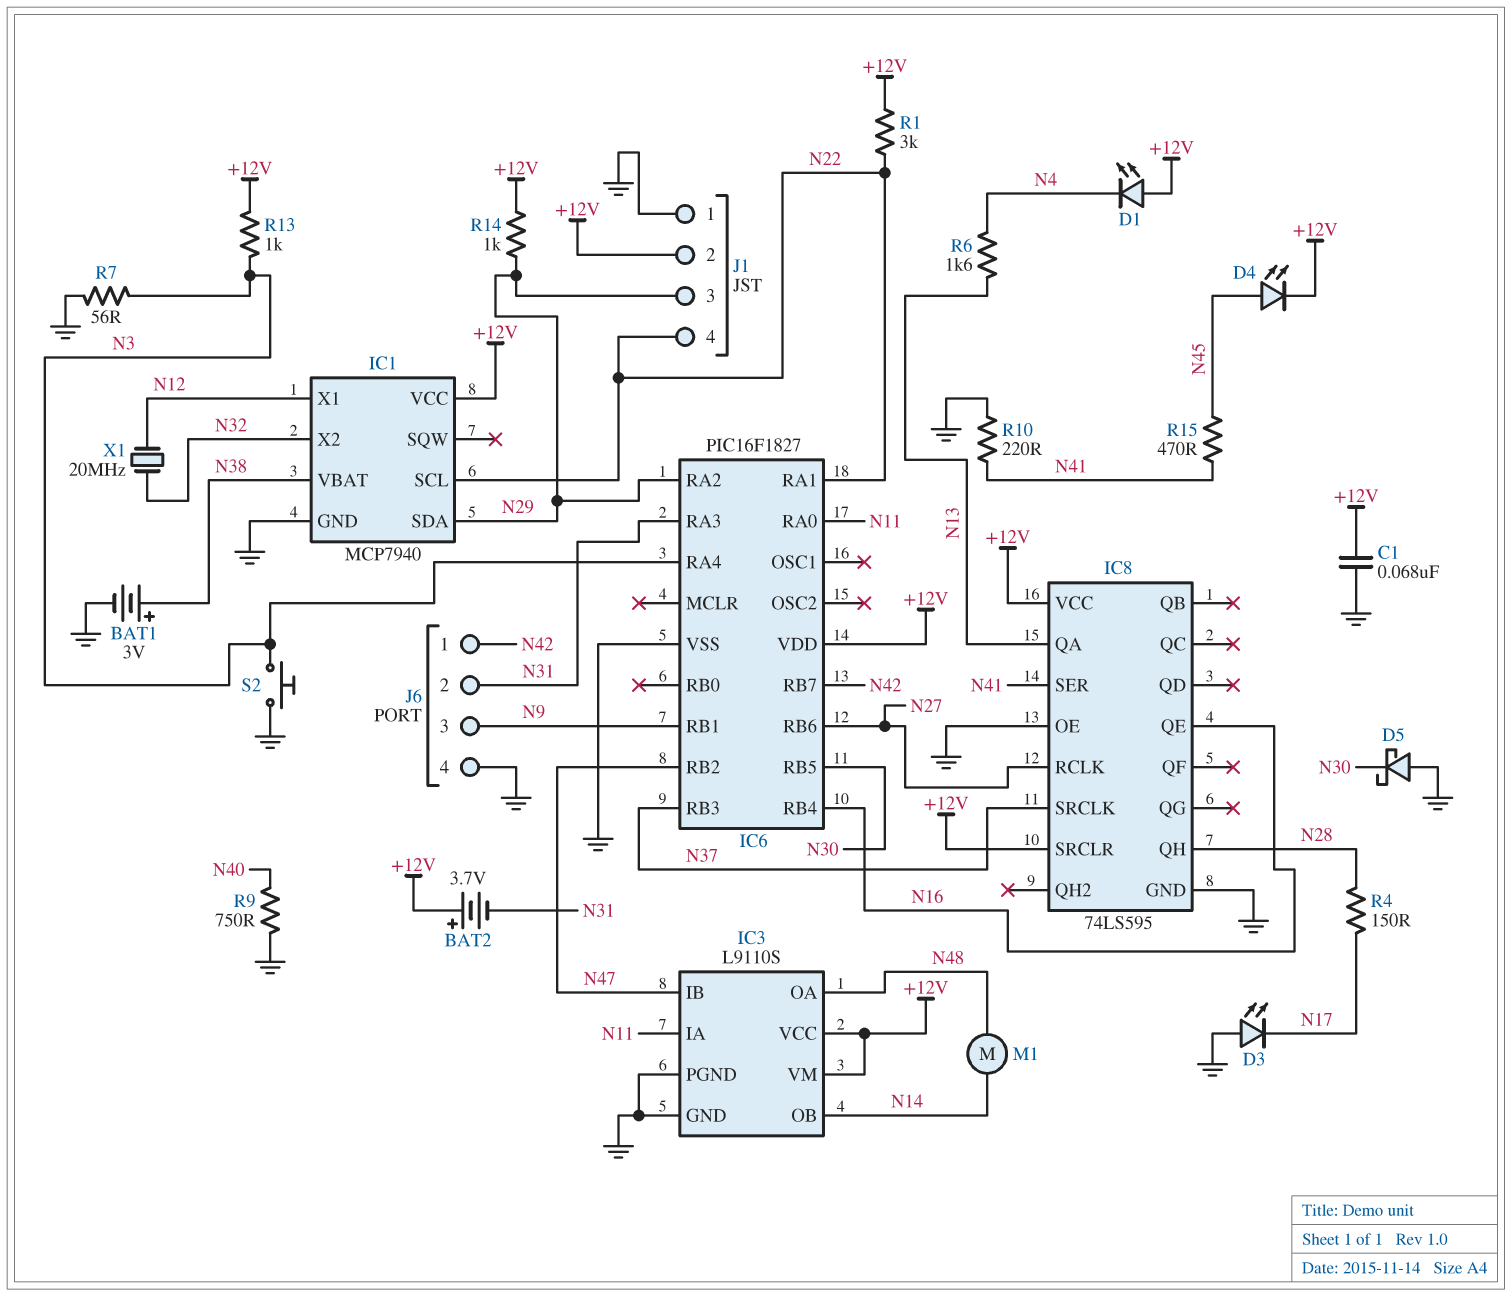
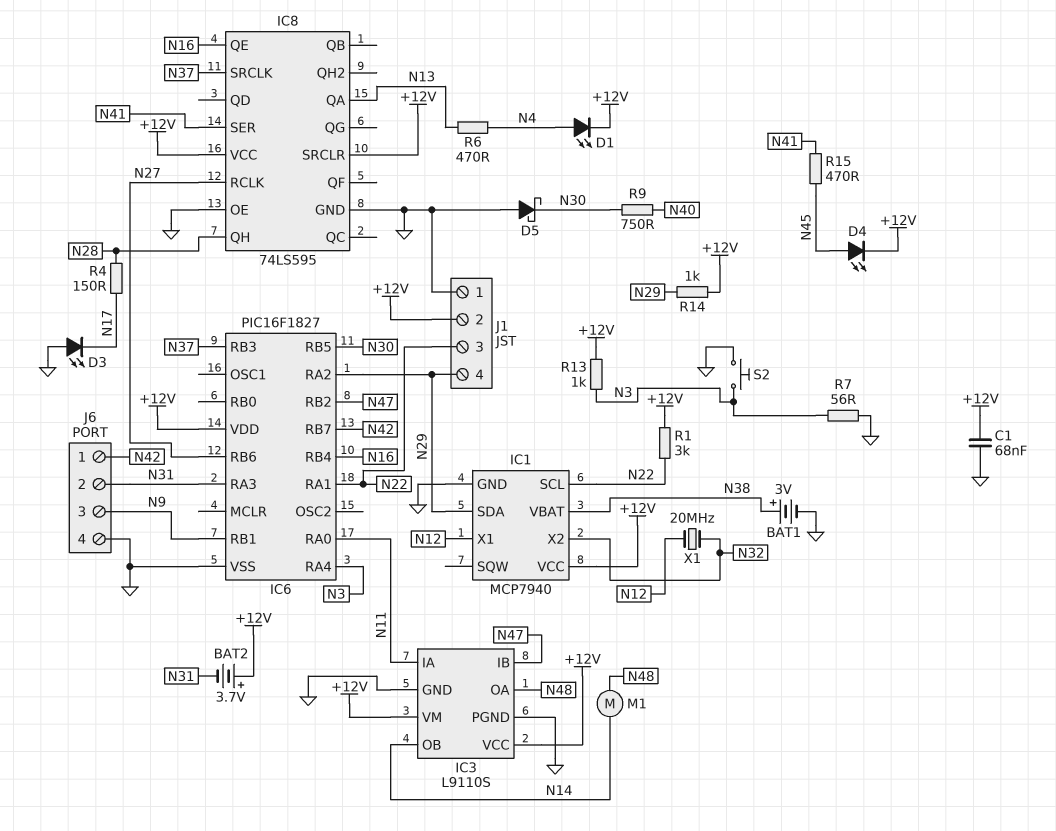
D1: LED (A +12V, K N4) -> LED (A N4, K +12V)
J1 pin 3: N29 -> N22
J1 pin 4: N22 -> N29
R6: 1.6k (N4, N13) -> 470 (N4, N13)
R9: 750 (GND, N40) -> 750 (N30, N40)
R10: 220 (GND, N41) -> none

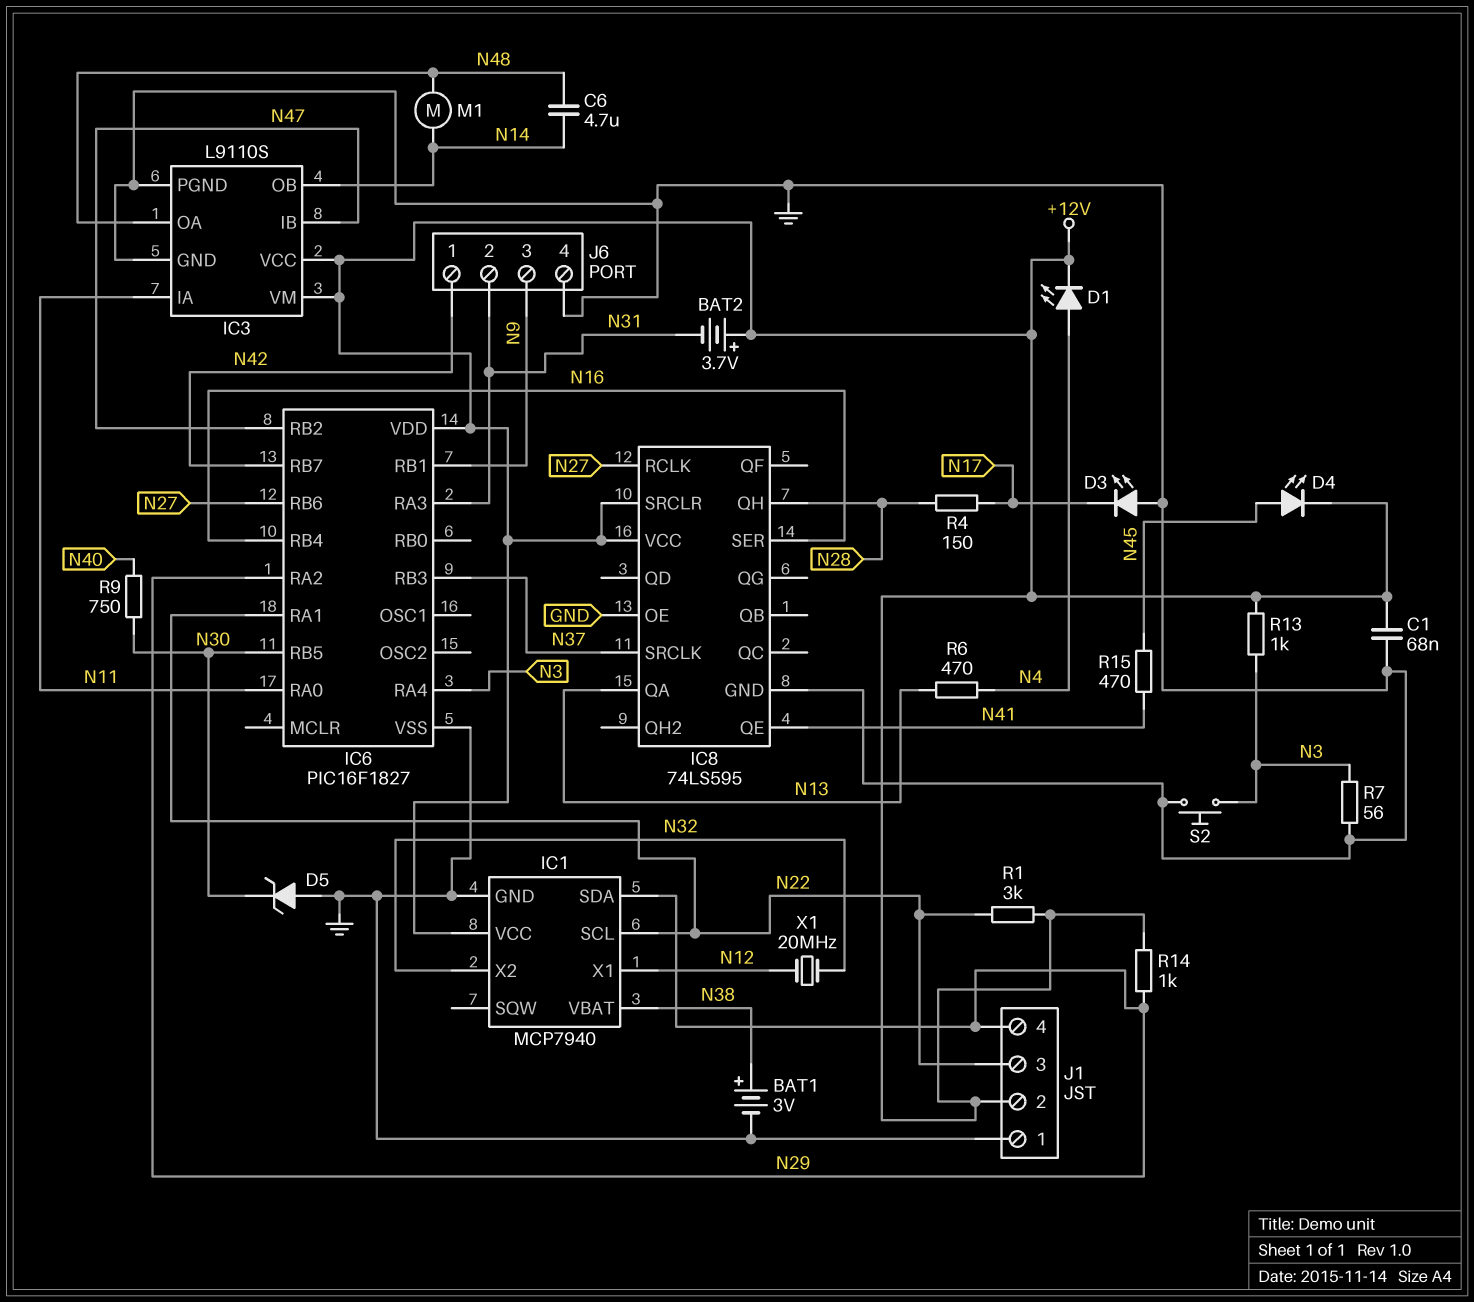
C6: none -> 4.7uF (N14, N48)
D5: schottky (A GND, K N30) -> zener (A GND, K N30)
IC8 pin QE: N16 -> N41
IC8 pin SER: N41 -> N16

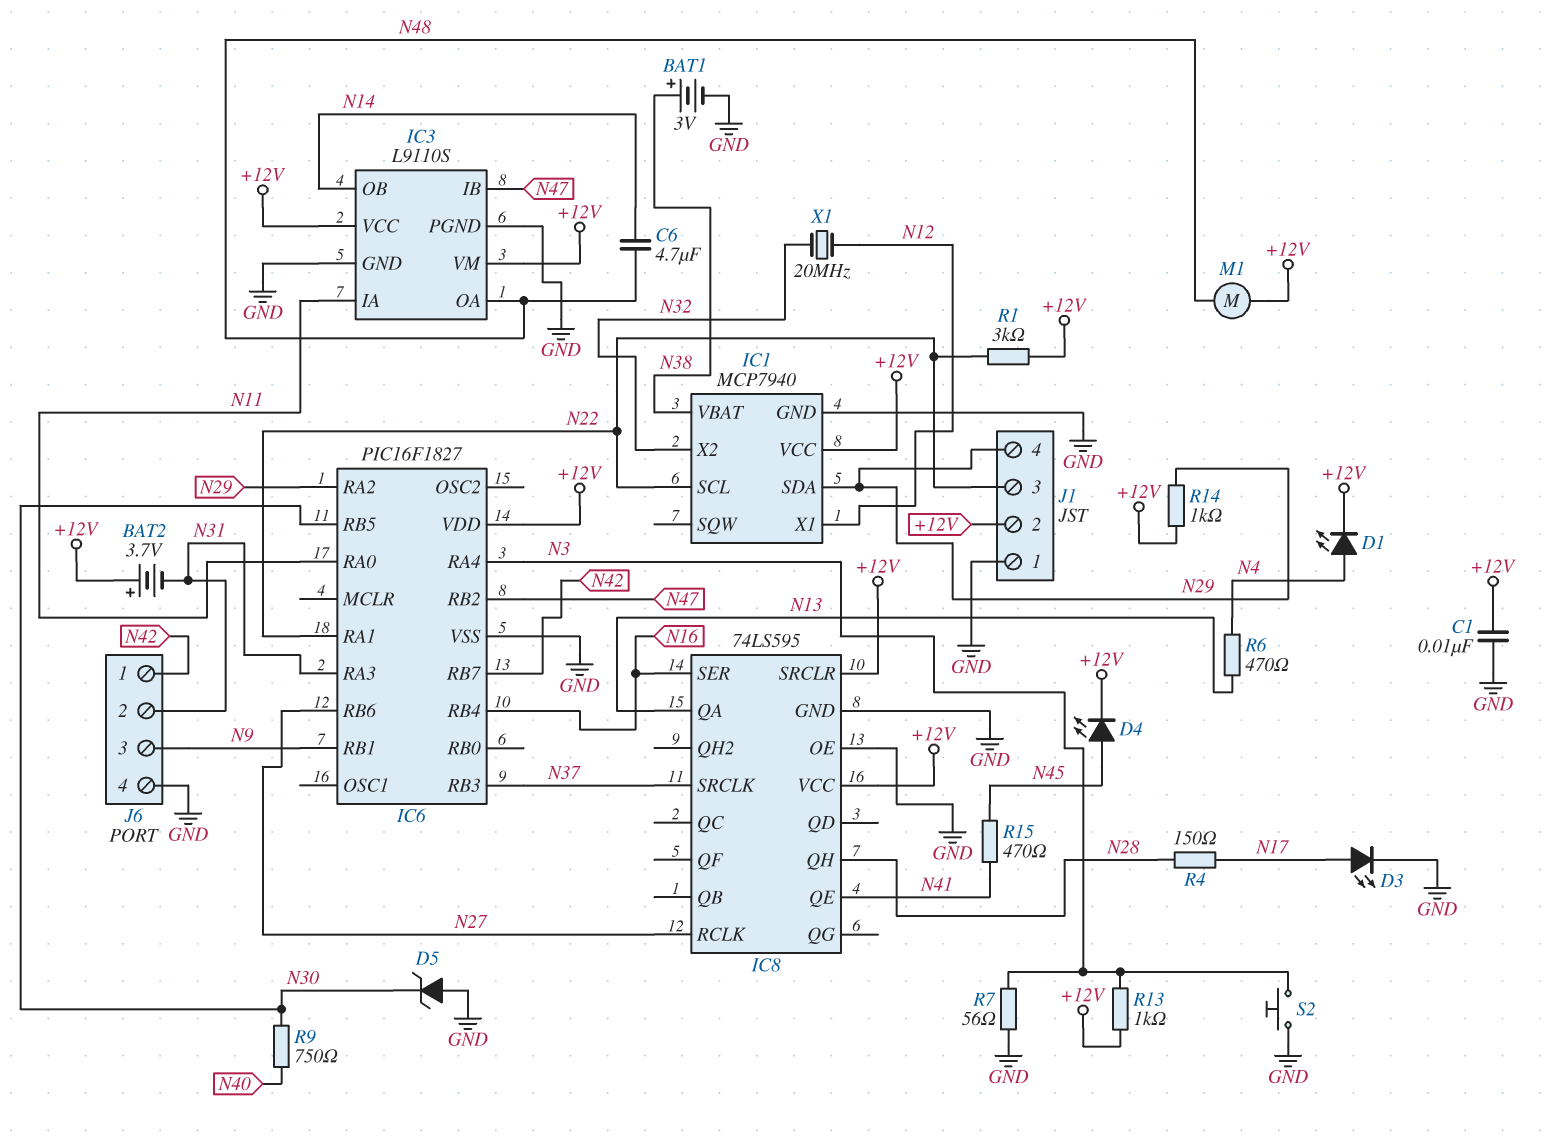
C1: 68nF (+12V, GND) -> 10nF (+12V, GND)
D3: LED (A GND, K N17) -> LED (A N17, K GND)
M1: motor (N14, N48) -> motor (+12V, N48)

